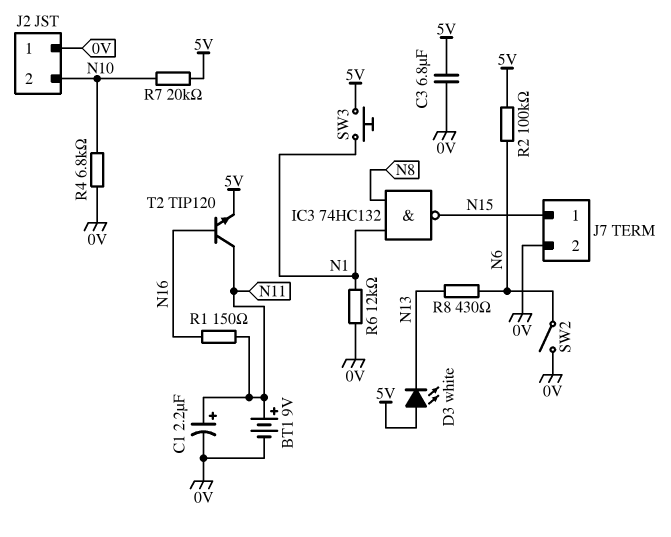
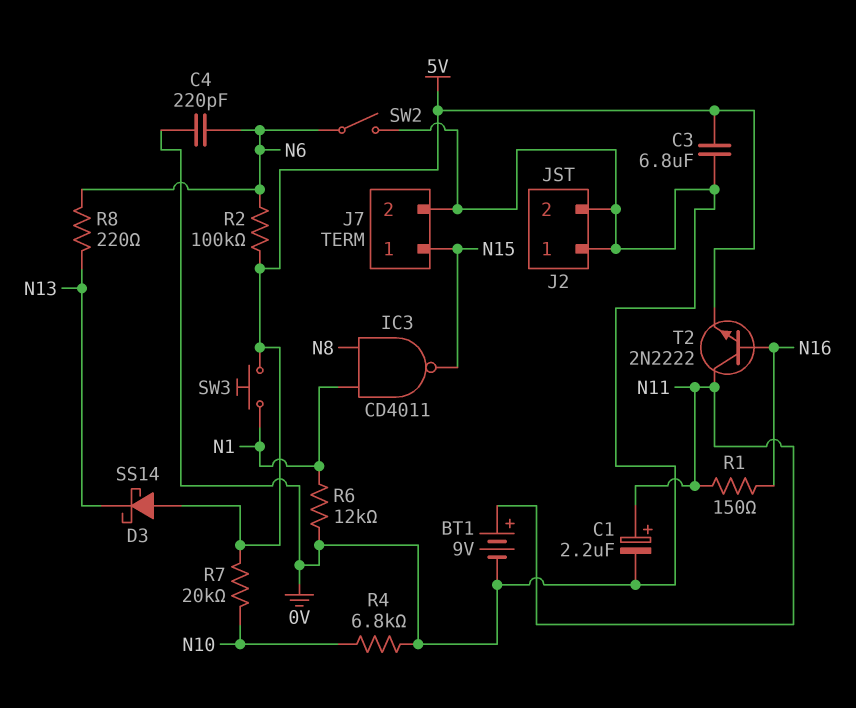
C4: none -> 220pF (0V, N6)
D3: LED white (A 5V, K N13) -> schottky SS14 (A 5V, K N13)
IC3: NAND 74HC132 (in N1, in N8, out N15) -> NAND CD4011 (in N1, in N8, out N15)
J2 pin 2: N10 -> 0V
R8: 430 (N6, N13) -> 220 (N6, N13)
T2: NPN TIP120 (B N16, C N11, E 5V) -> NPN 2N2222 (B N16, C N11, E 5V)

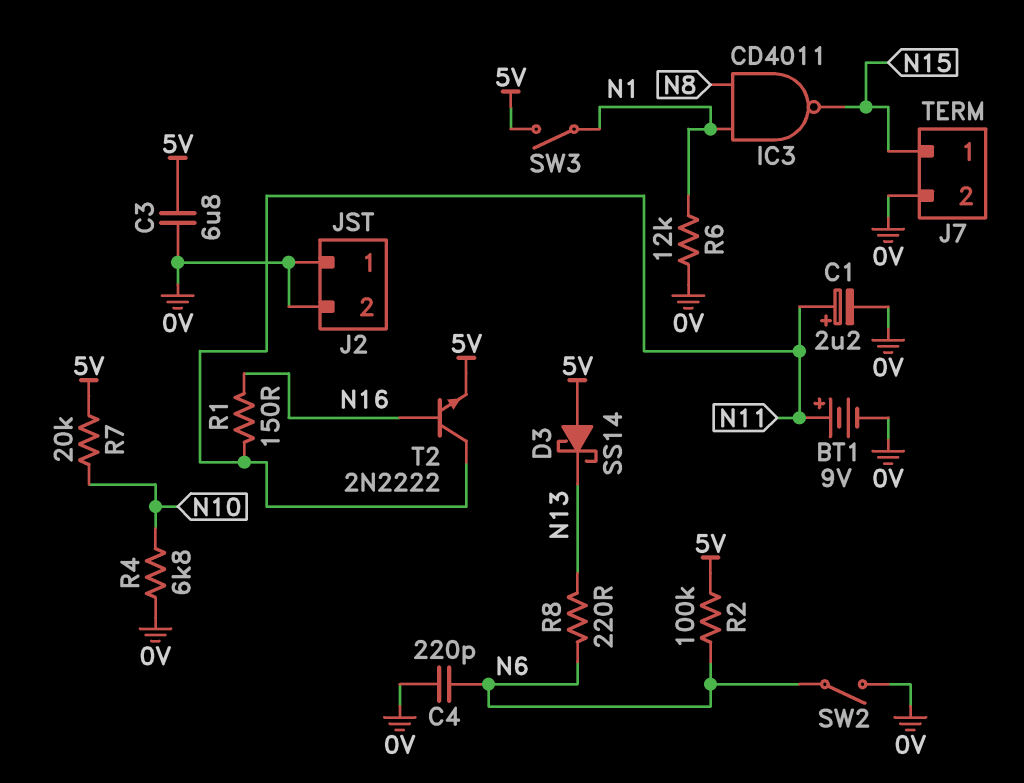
SW3: button (5V, N1) -> switch (5V, N1)

